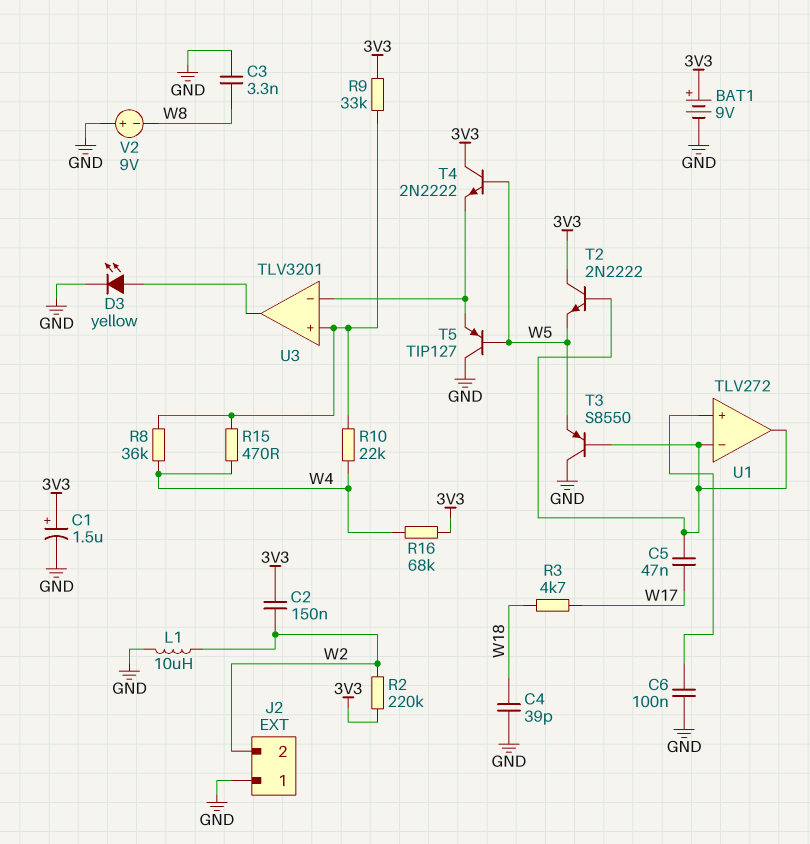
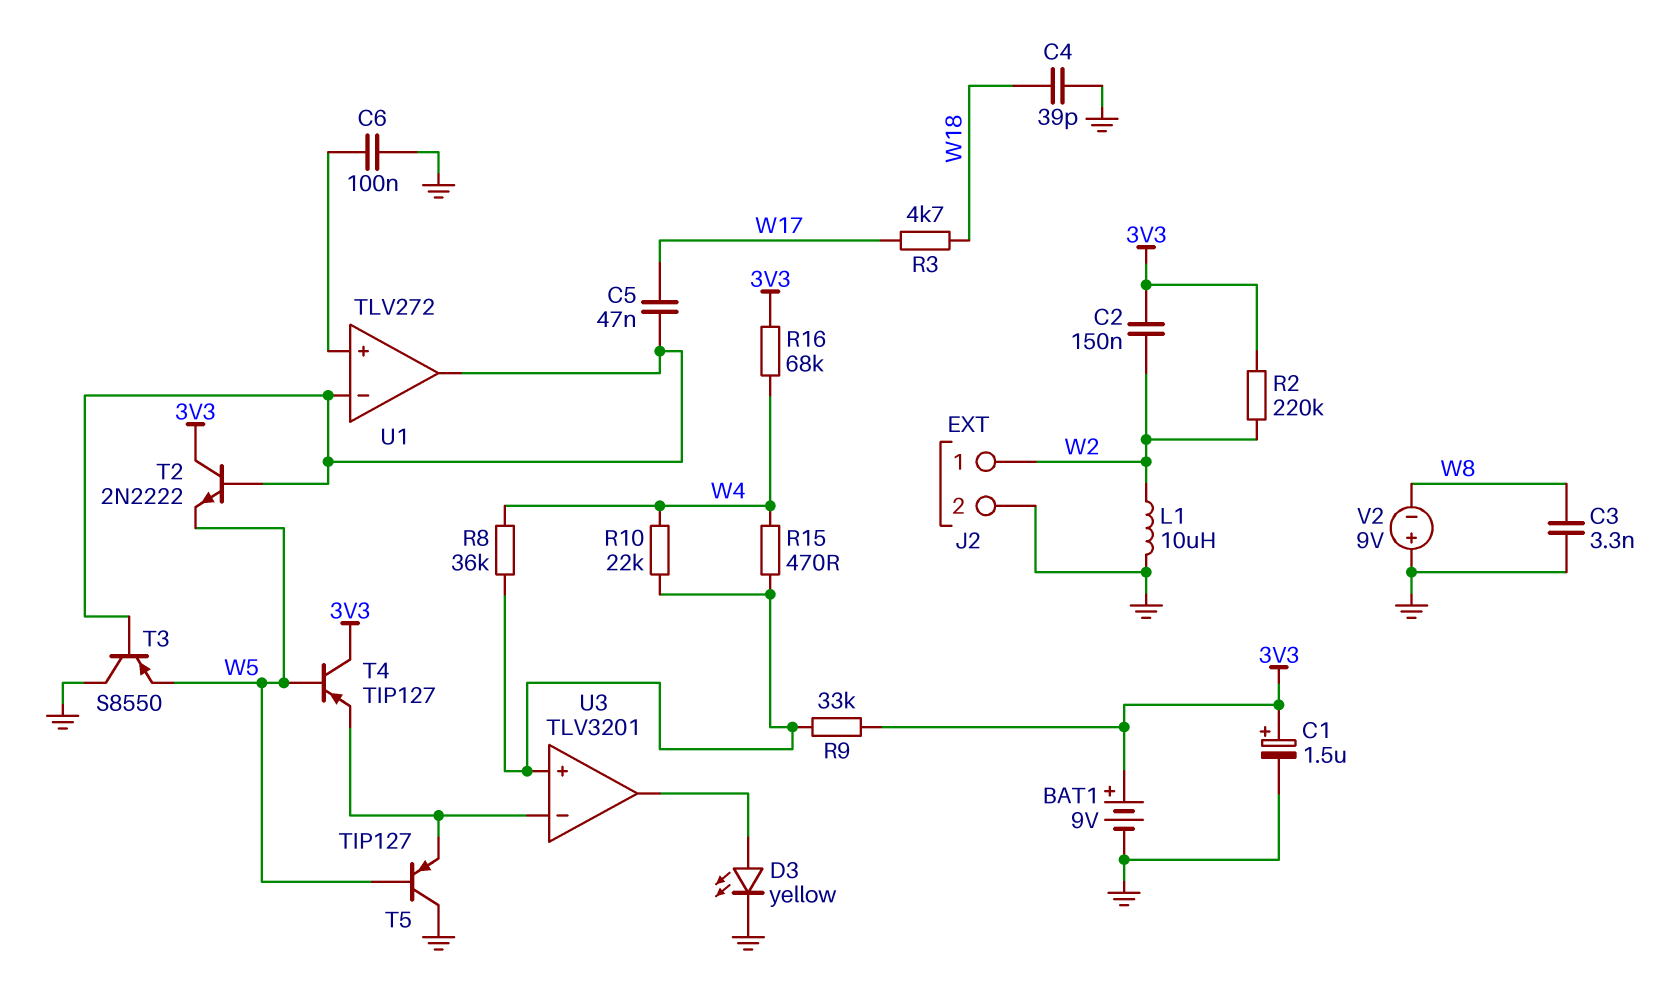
J2 pin 1: GND -> W2
J2 pin 2: W2 -> GND
T4: NPN 2N2222 (B W5, C 3V3, E U3/in-) -> PNP TIP127 (B W5, C 3V3, E U3/in-)

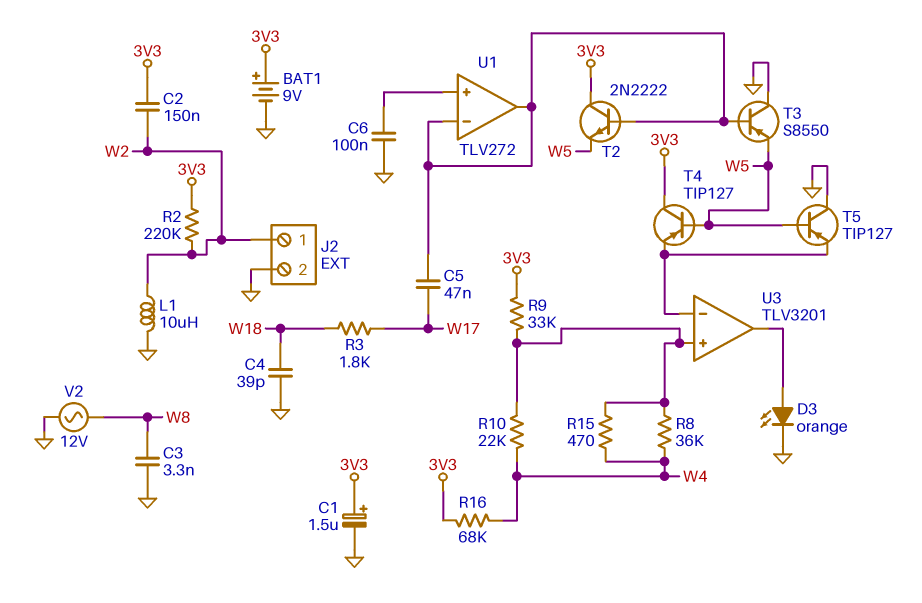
D3: LED yellow (A U3/out, K GND) -> LED orange (A U3/out, K GND)
R3: 4.7k (W17, W18) -> 1.8k (W17, W18)
V2: 9V (plus GND, minus W8) -> AC 12V (GND, W8)

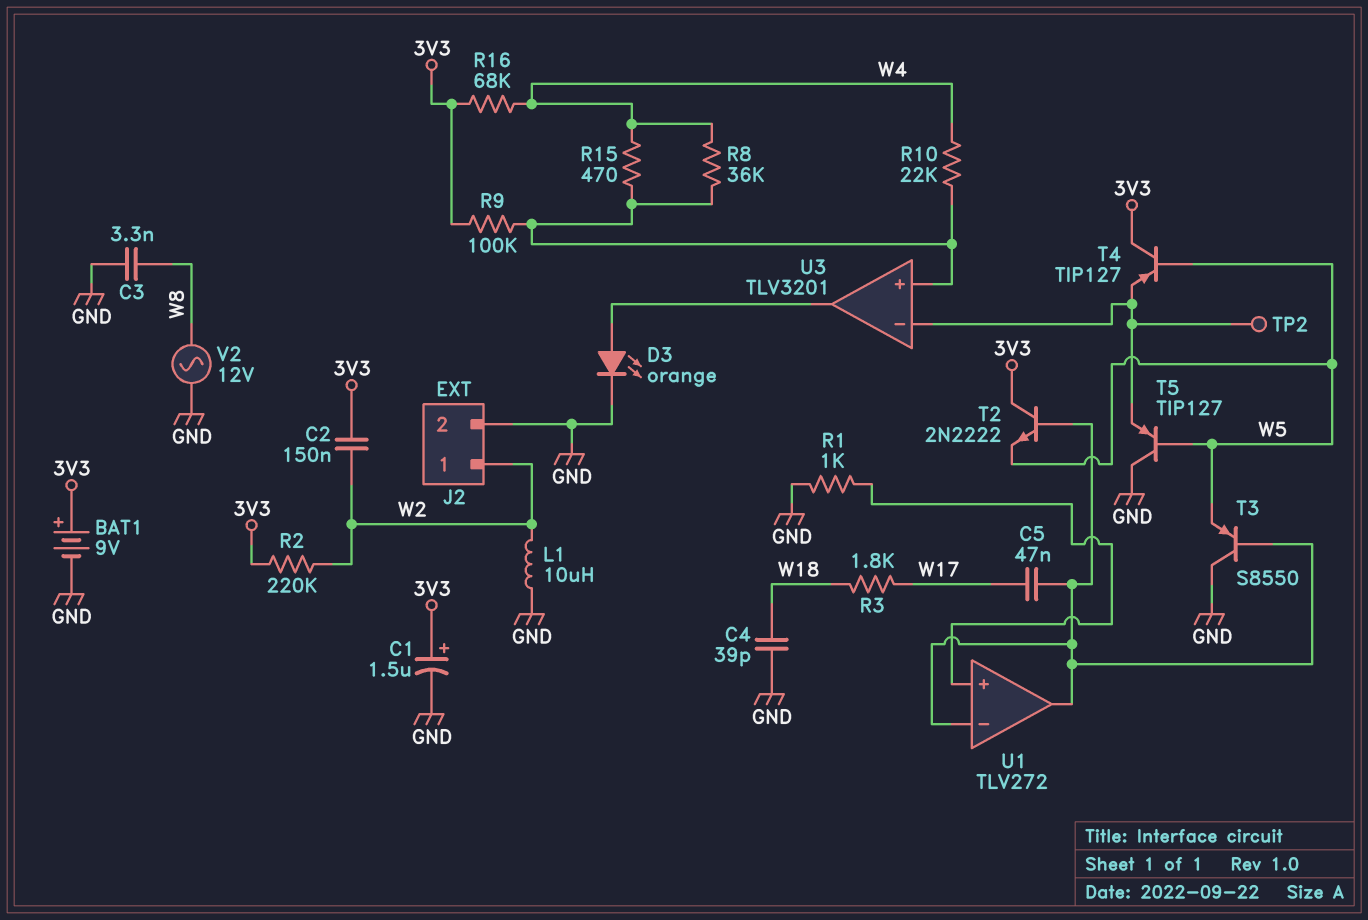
C6: 100nF (GND, U1/in+) -> none
R1: none -> 1k (GND, U1/in+)
R9: 33k (3V3, U3/in+) -> 100k (3V3, U3/in+)
TP2: none -> test point (U3/in-)

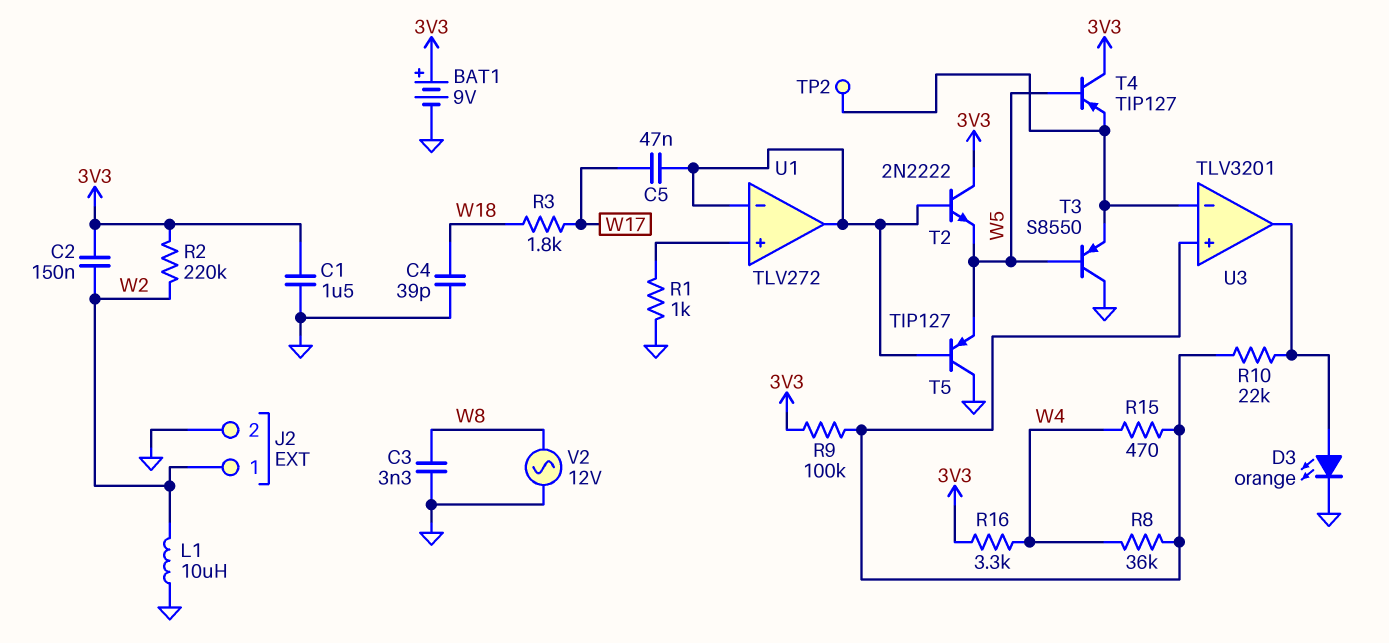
C1: 1.5uF (plus 3V3, minus GND) -> 1.5uF (3V3, GND)
R10: 22k (U3/in+, W4) -> 22k (U3/in+, U3/out)
R16: 68k (3V3, W4) -> 3.3k (3V3, W4)
T3: PNP S8550 (B U1/in-, C GND, E W5) -> PNP S8550 (B W5, C GND, E U3/in-)
T5: PNP TIP127 (B W5, C GND, E U3/in-) -> PNP TIP127 (B U1/in-, C GND, E W5)

